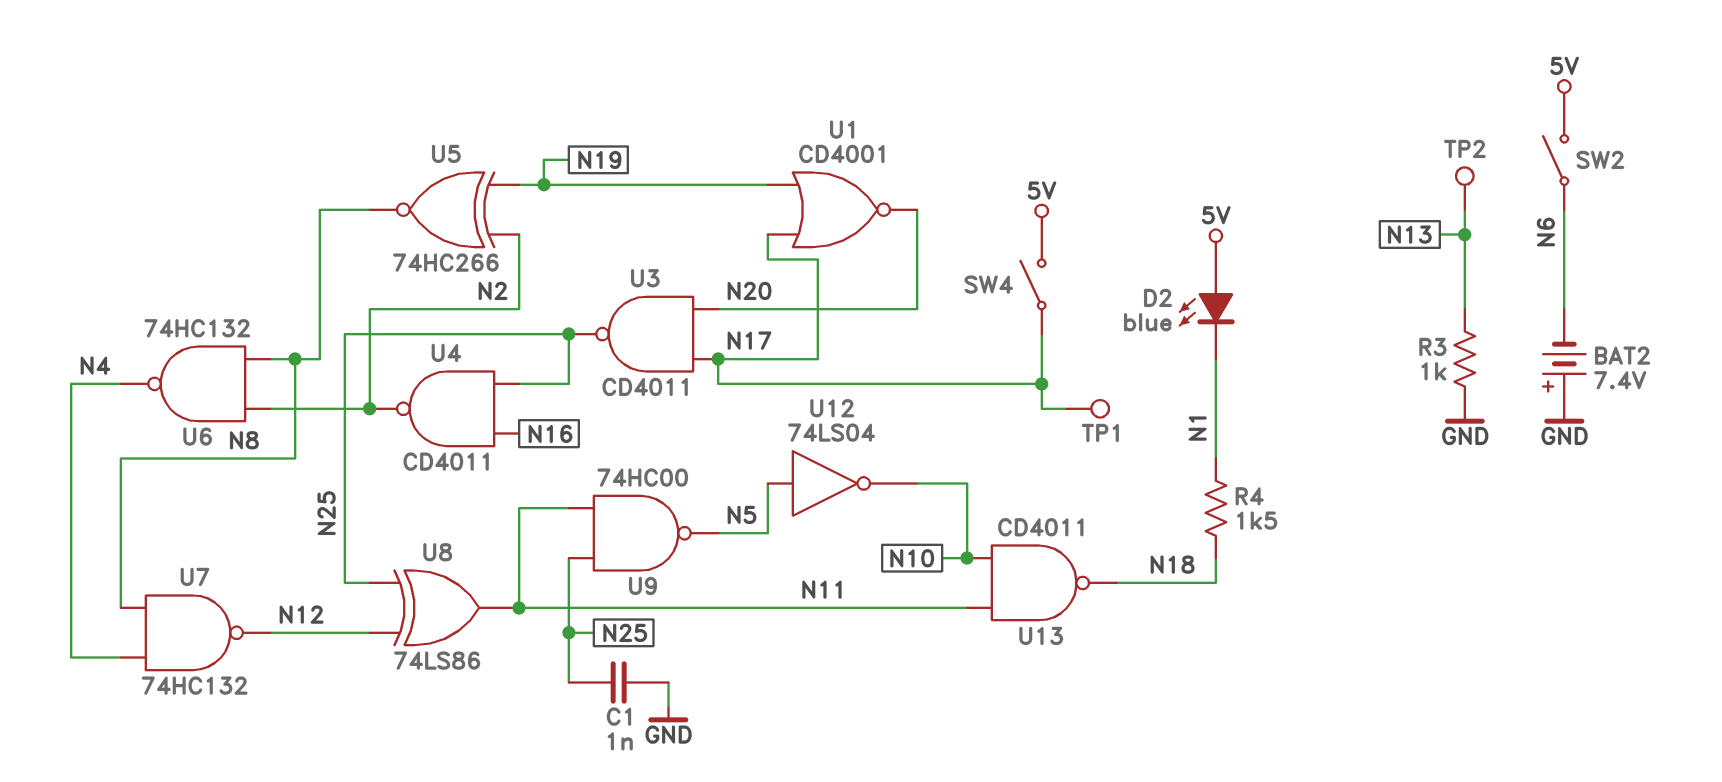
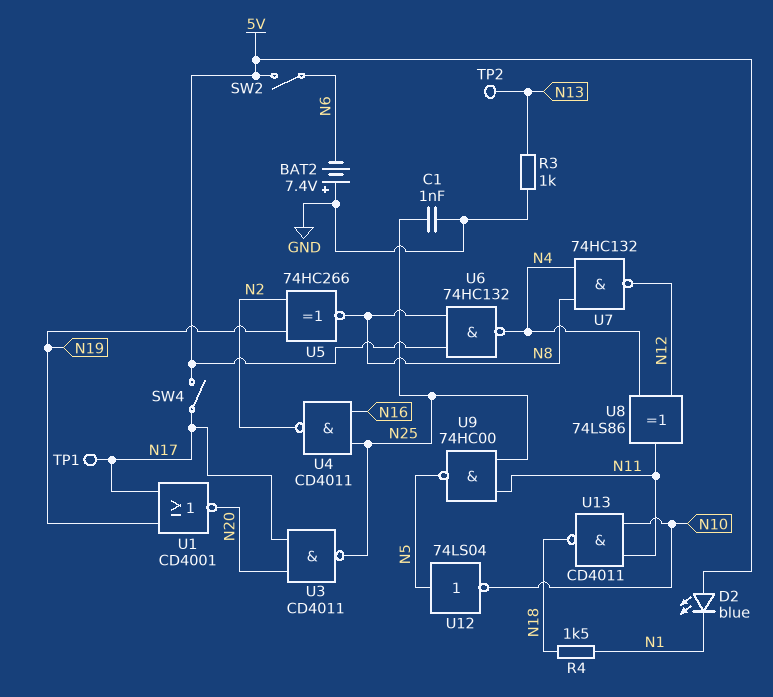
U6: NAND 74HC132 (in N2, in N8, out N4) -> NAND 74HC132 (in 5V, in N8, out N4)
U8: XOR 74LS86 (in N12, in N25, out N11) -> XOR 74LS86 (in N4, in N12, out N11)

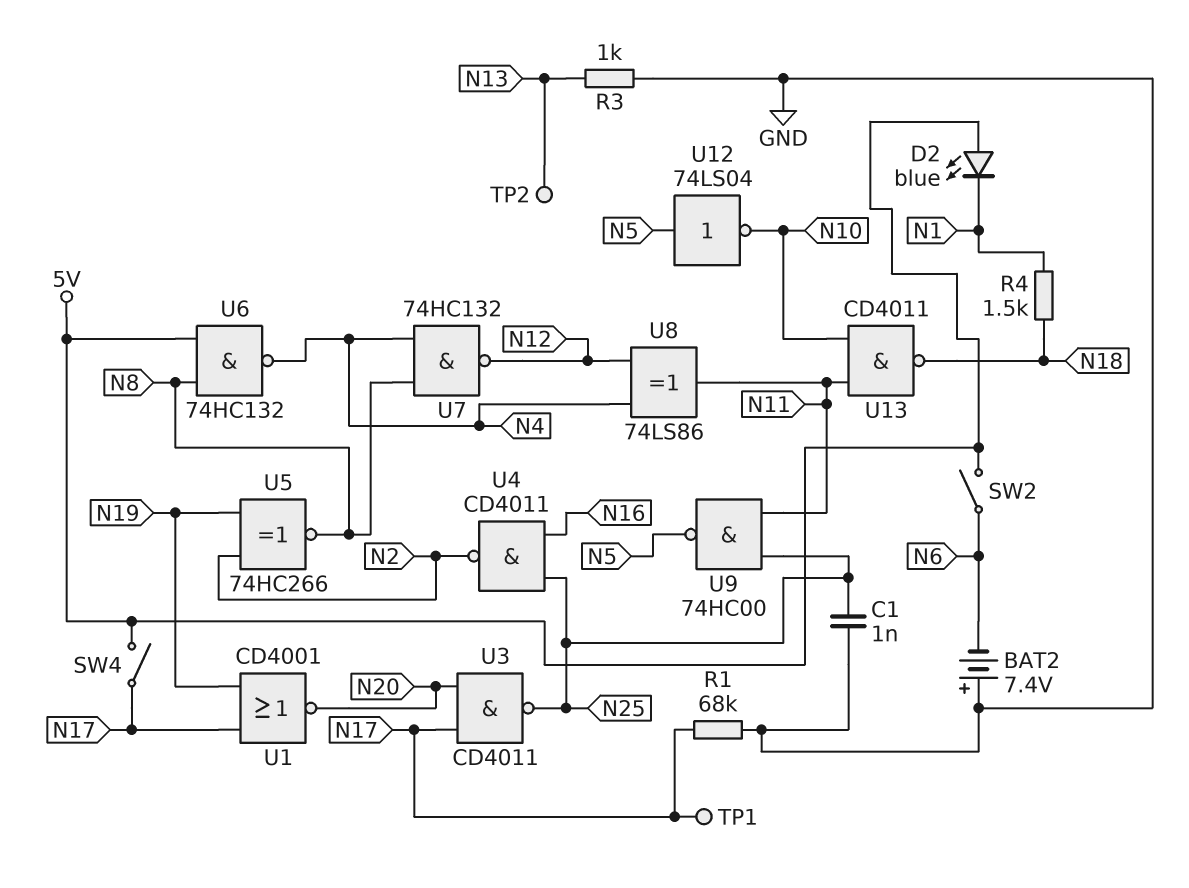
R1: none -> 68k (GND, N17)

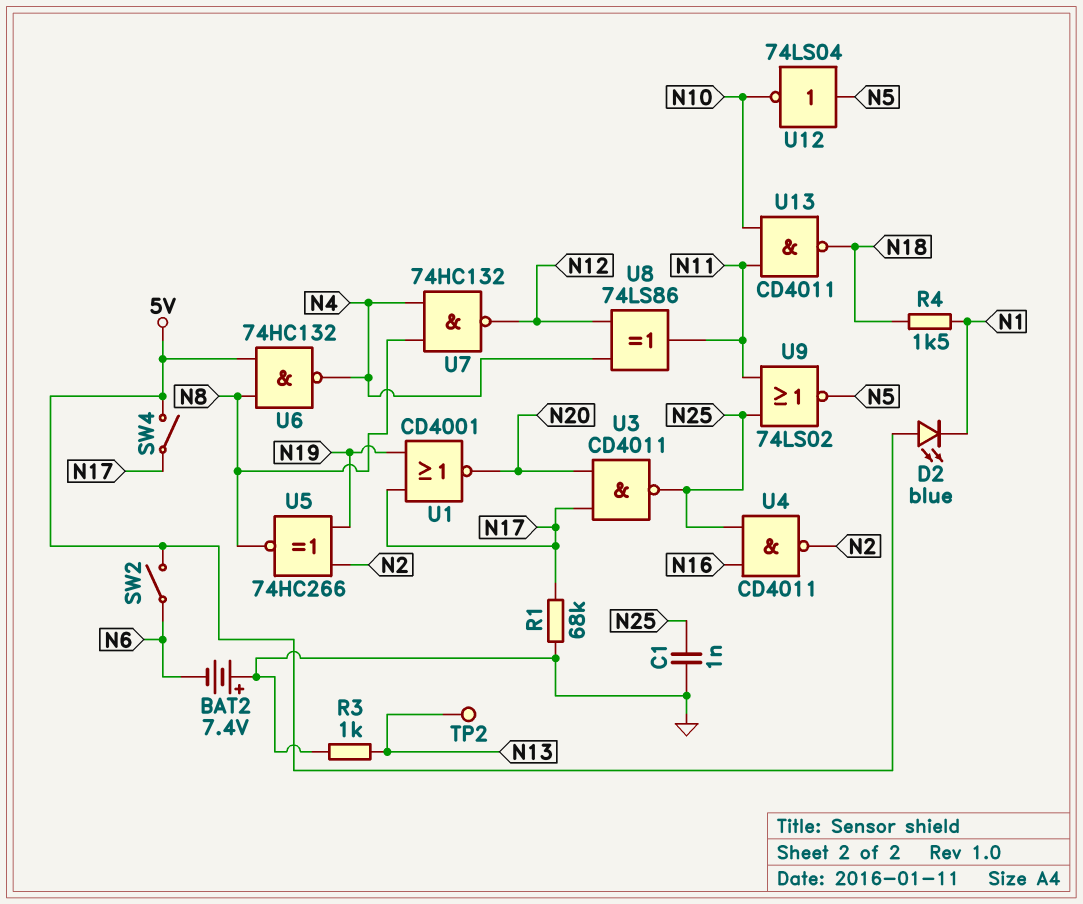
TP1: test point (N17) -> none
U9: NAND 74HC00 (in N11, in N25, out N5) -> NOR 74LS02 (in N11, in N25, out N5)

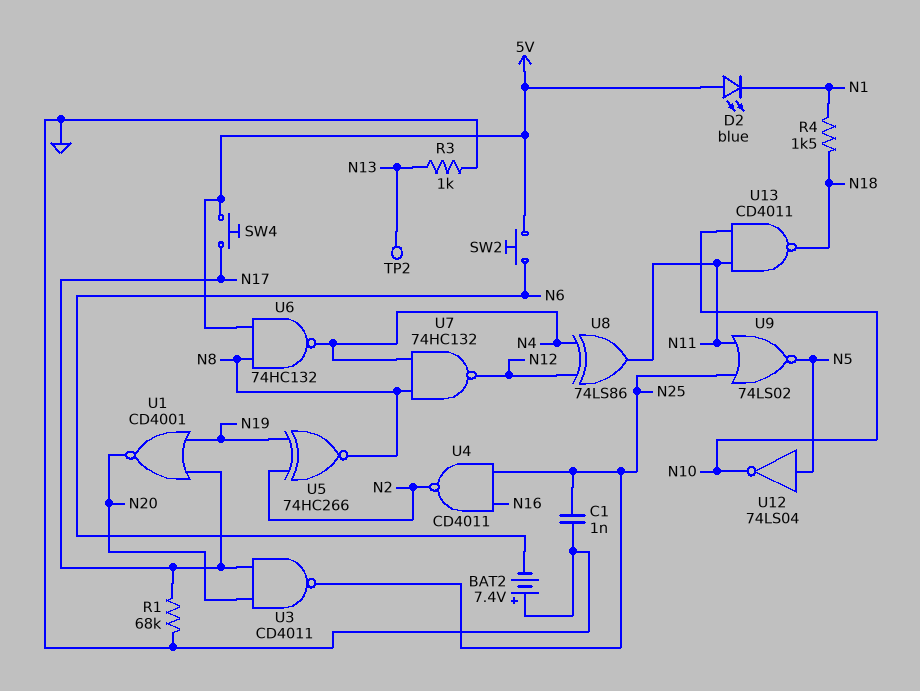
SW2: switch (5V, N6) -> button (5V, N6)
SW4: switch (5V, N17) -> button (5V, N17)

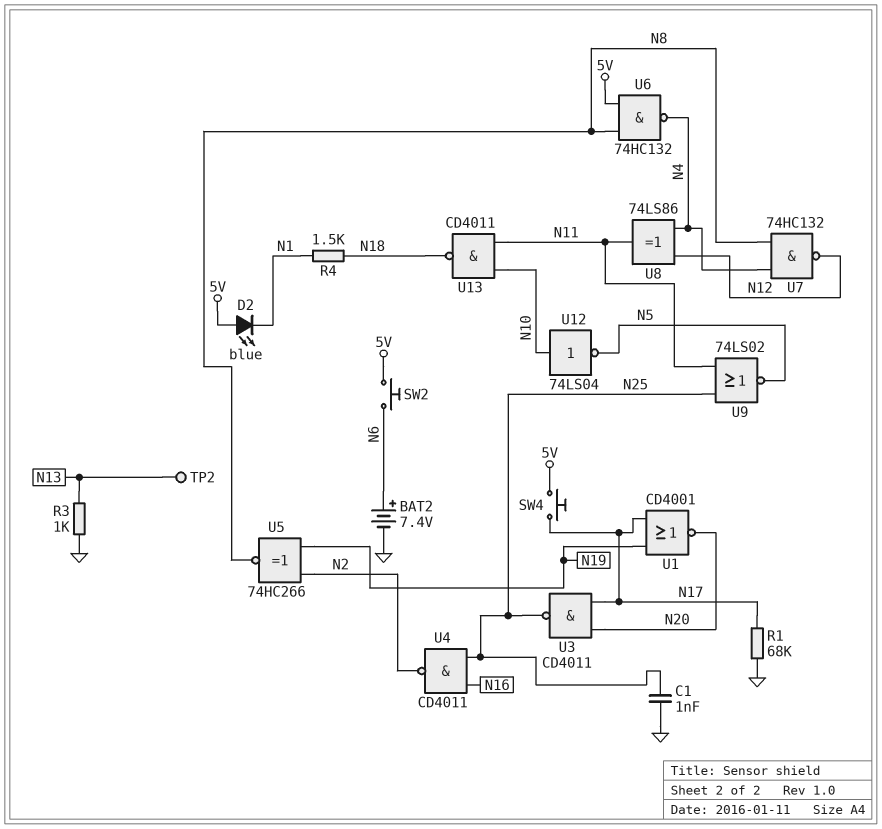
BAT2: 7.4V (plus GND, minus N6) -> 7.4V (plus N6, minus GND)
U12: NOT 74LS04 (in N5, out N10) -> NOT 74LS04 (in N10, out N5)

